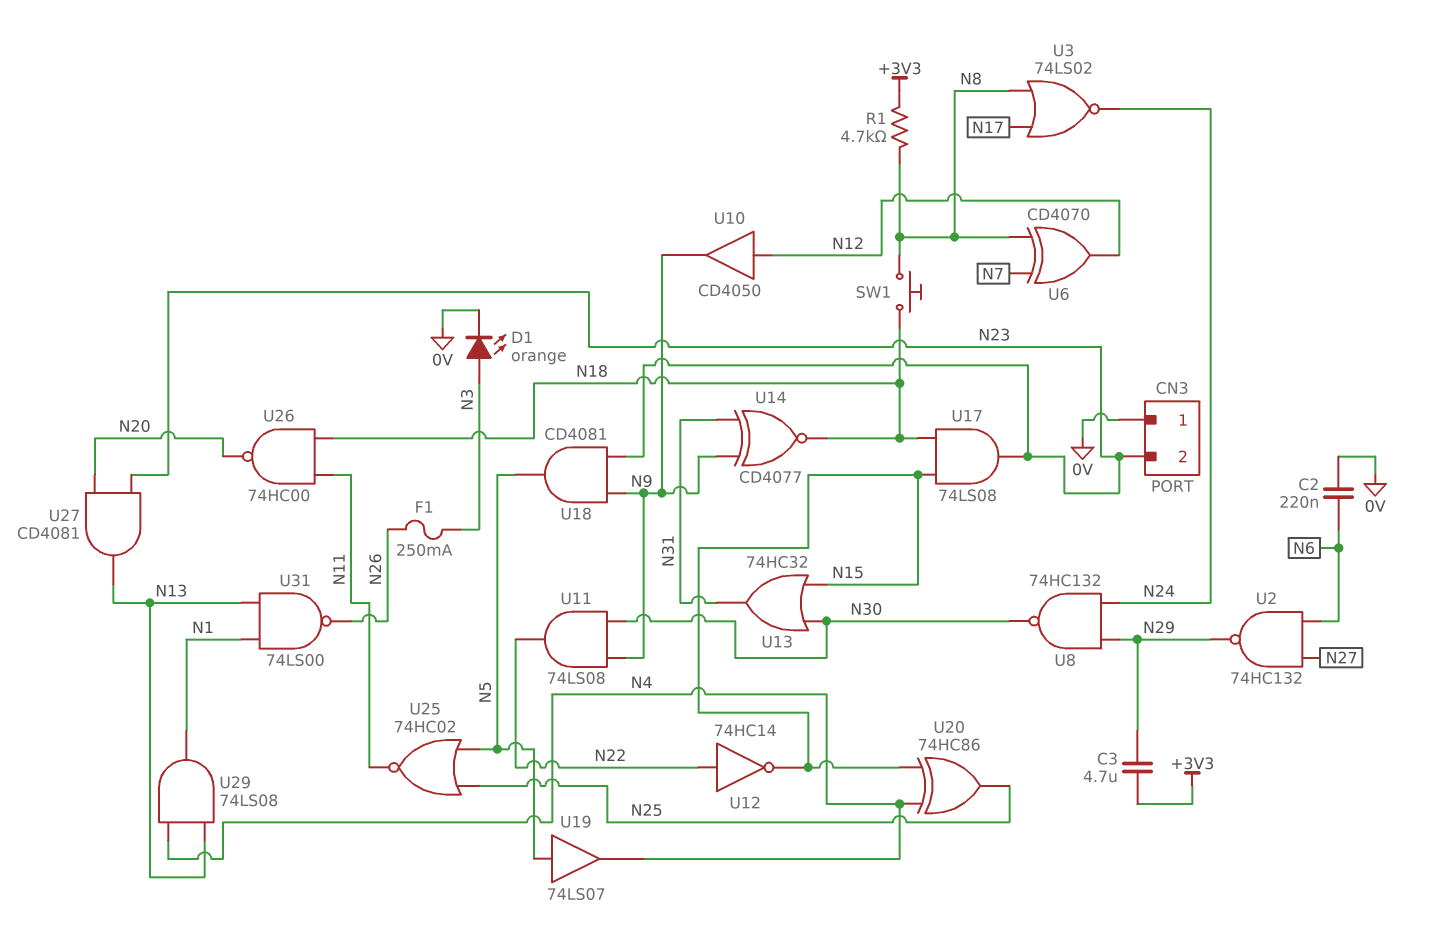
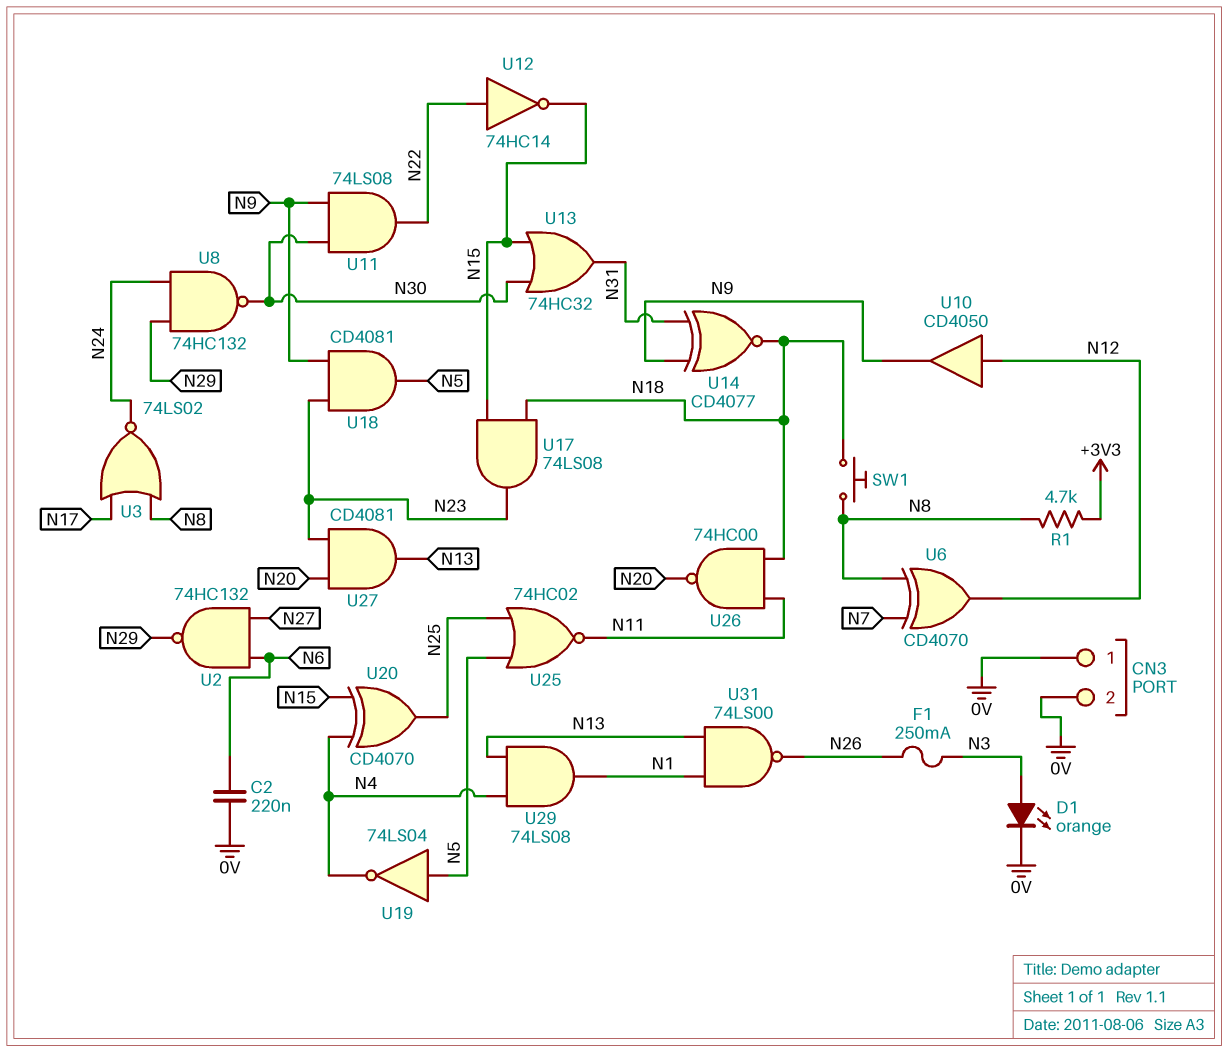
C3: 4.7uF (+3V3, N29) -> none
CN3 pin 2: N23 -> 0V
U19: buffer 74LS07 (in N5, out N4) -> NOT 74LS04 (in N5, out N4)
U20: XOR 74HC86 (in N4, in N15, out N25) -> XOR CD4070 (in N4, in N15, out N25)

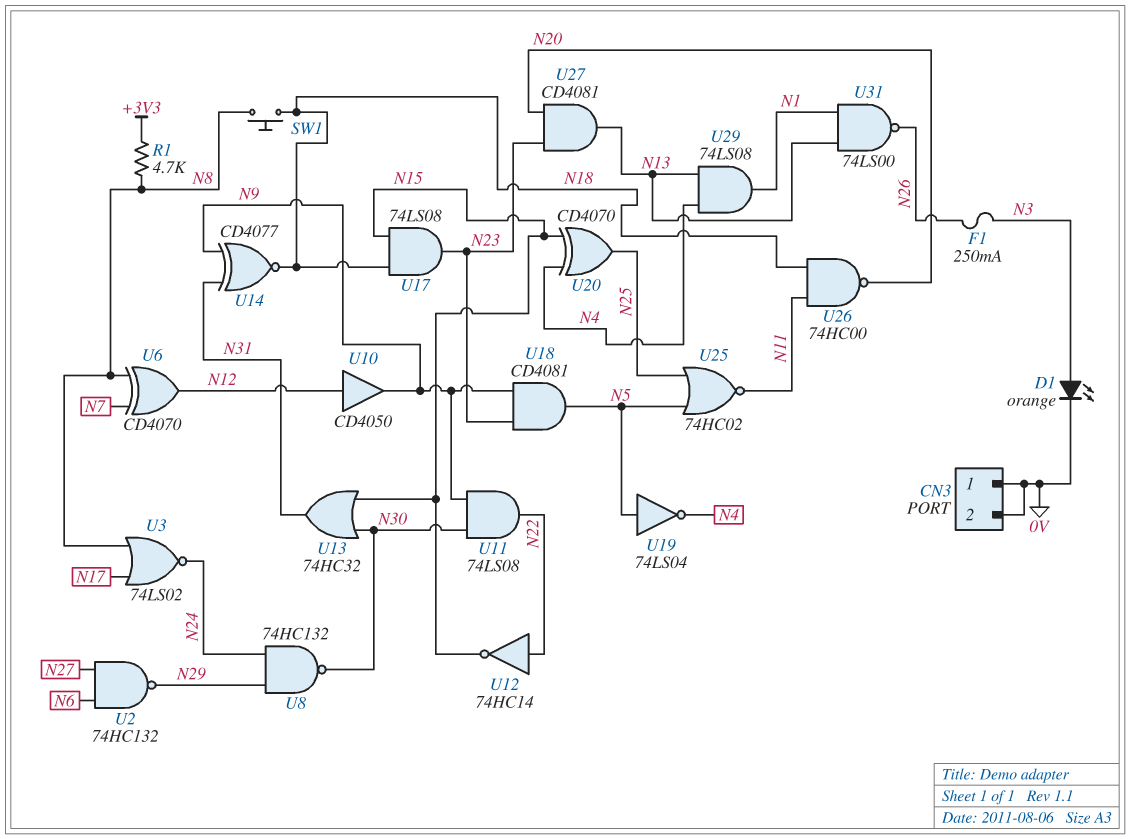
C2: 220nF (0V, N6) -> none

